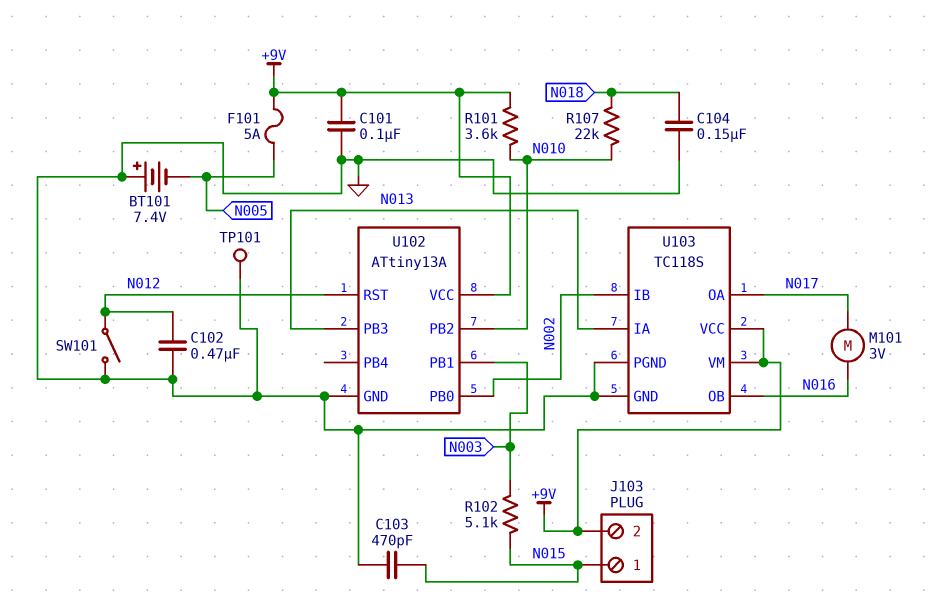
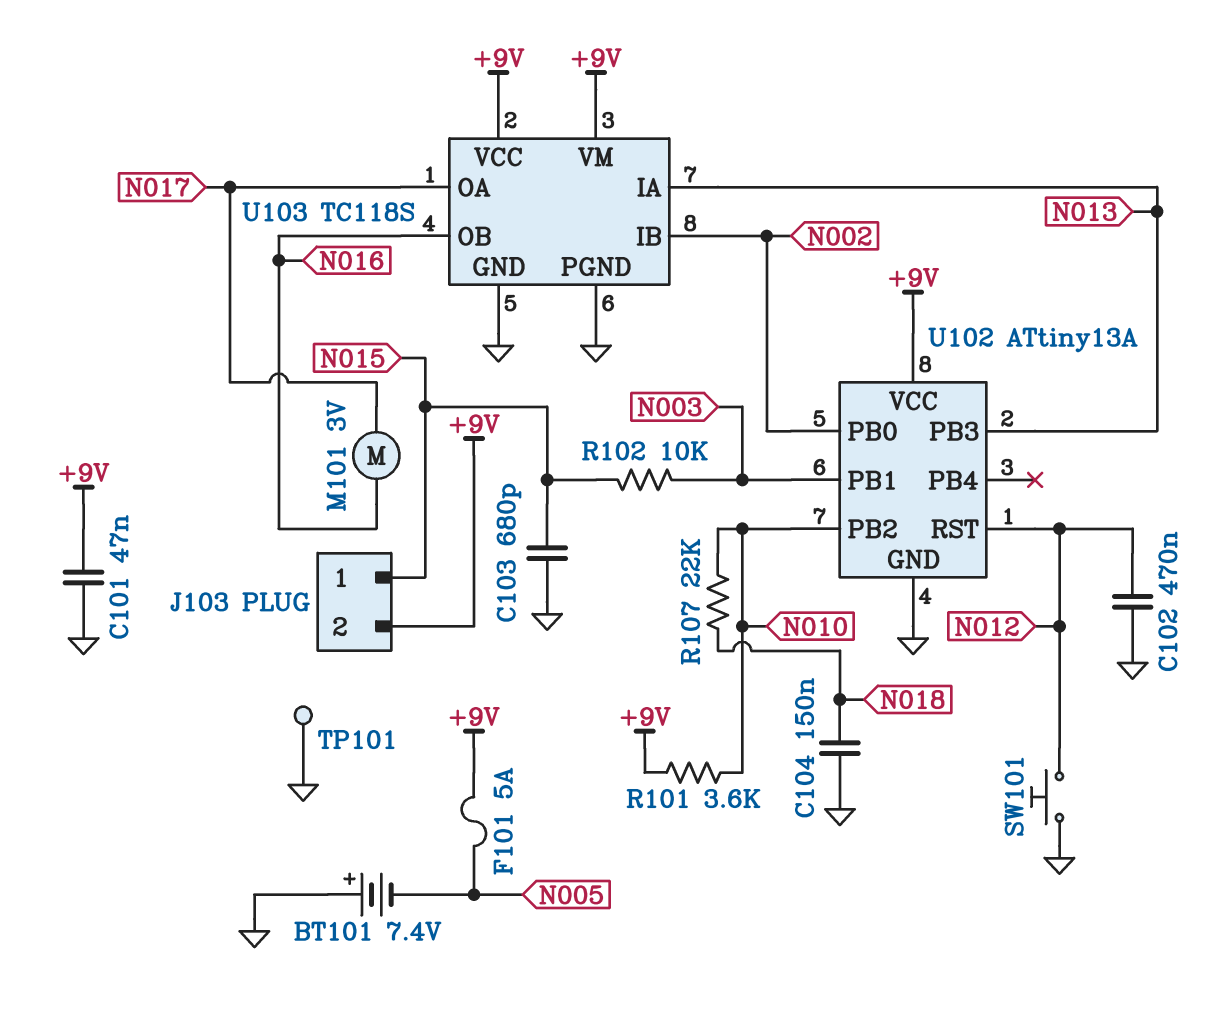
C101: 100nF (+9V, GND) -> 47nF (+9V, GND)
C103: 470pF (GND, N015) -> 680pF (GND, N015)
R102: 5.1k (N003, N015) -> 10k (N003, N015)
SW101: switch (GND, N012) -> button (GND, N012)

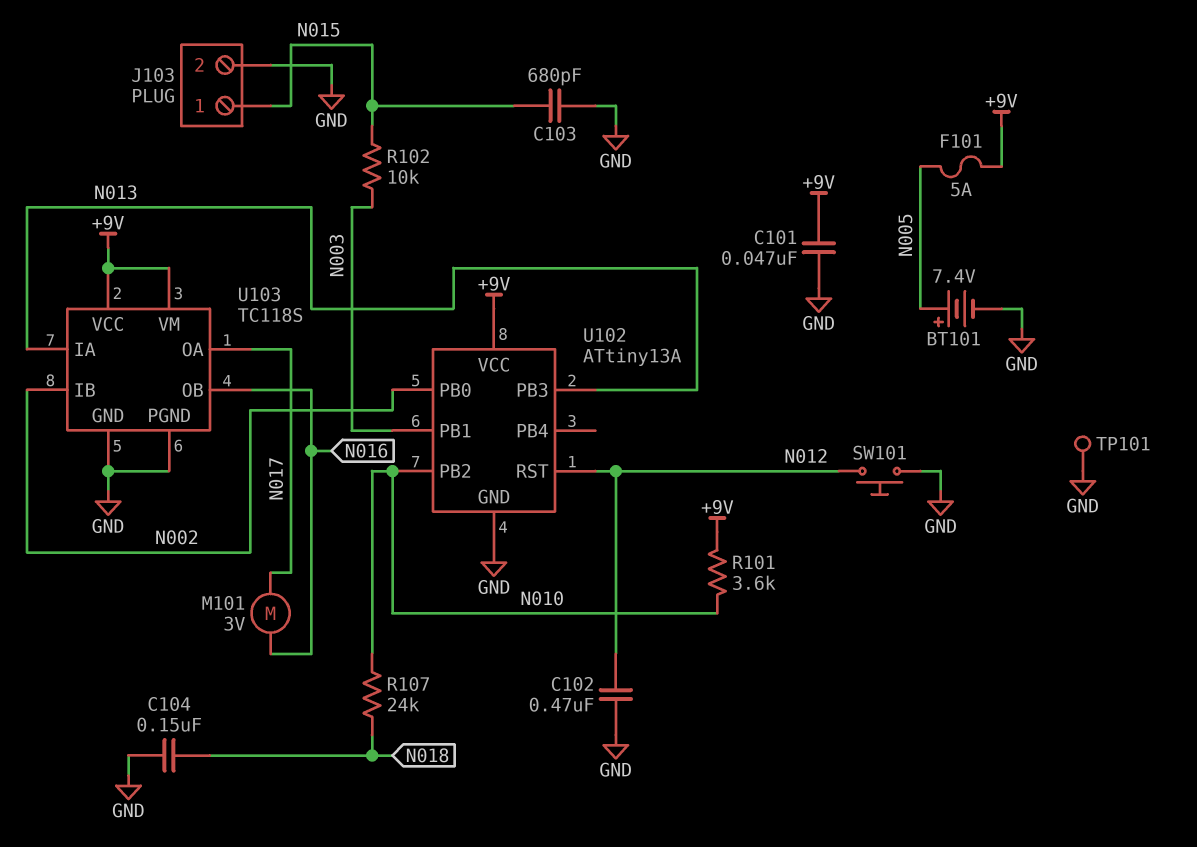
BT101: 7.4V (plus GND, minus N005) -> 7.4V (plus N005, minus GND)
J103 pin 2: +9V -> GND
R107: 22k (N010, N018) -> 24k (N010, N018)

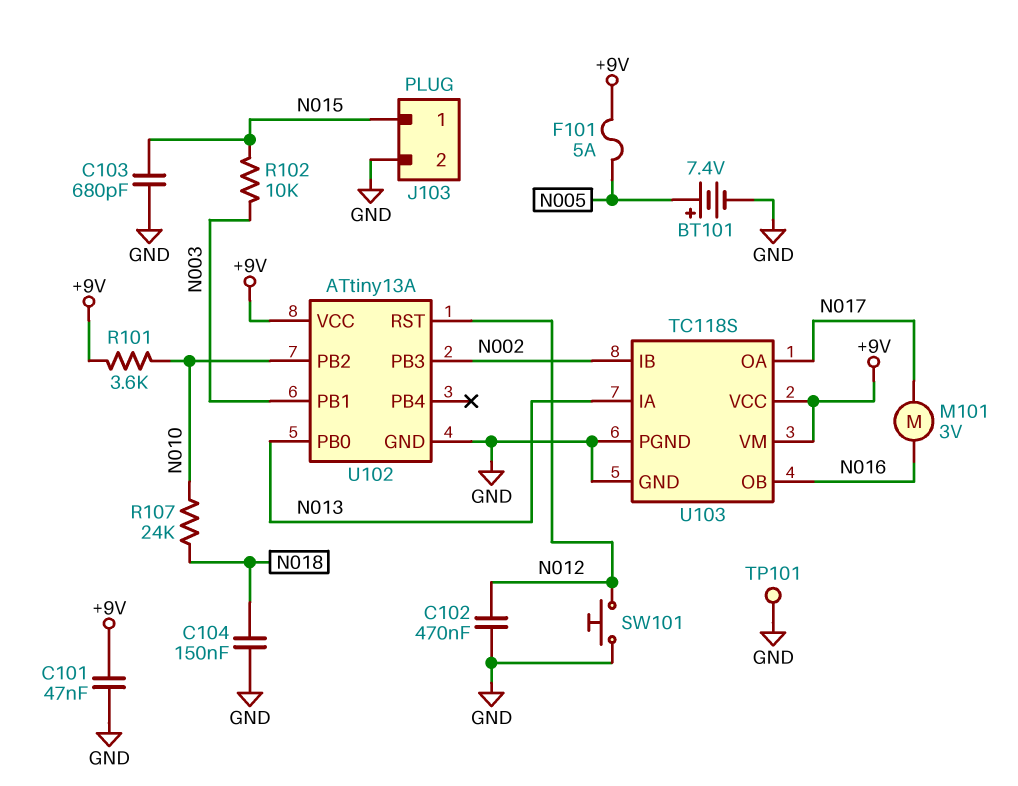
U102 pin PB0: N002 -> N013
U102 pin PB3: N013 -> N002

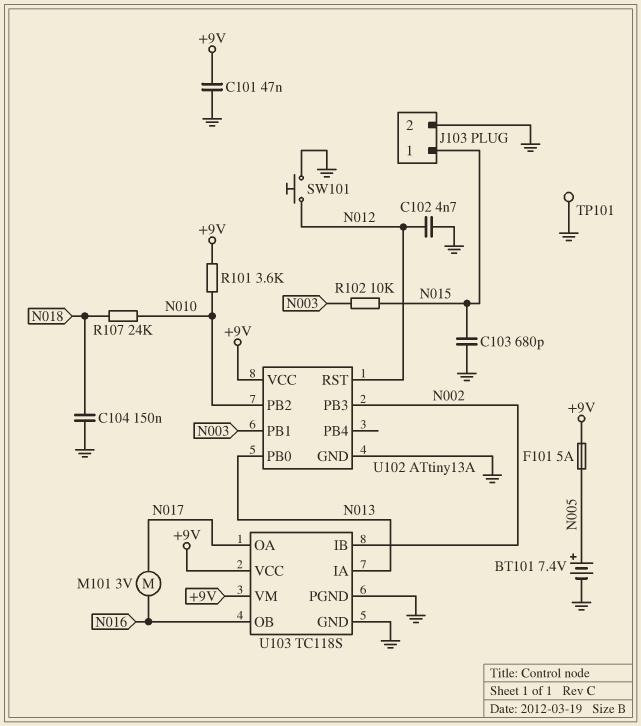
C102: 470nF (GND, N012) -> 4.7nF (GND, N012)

